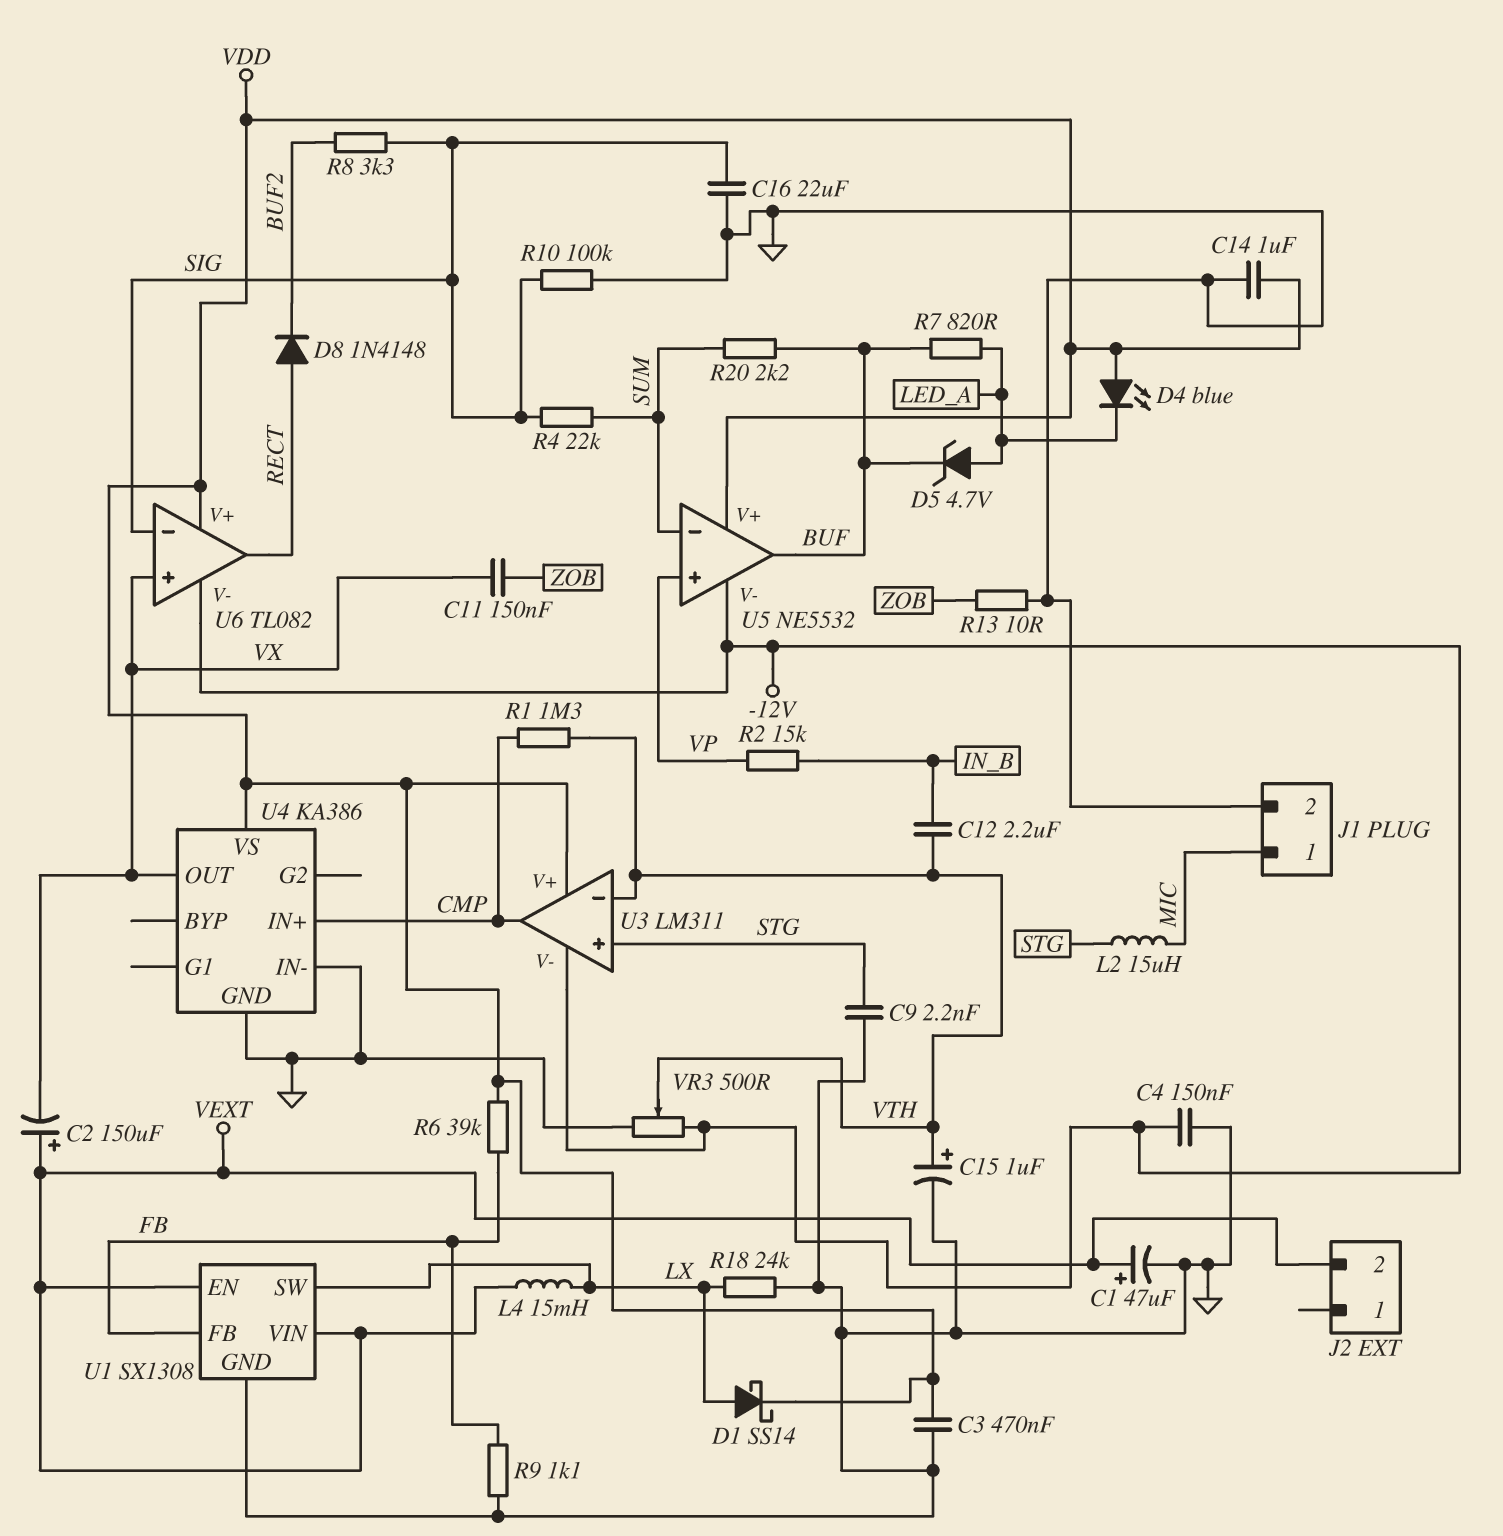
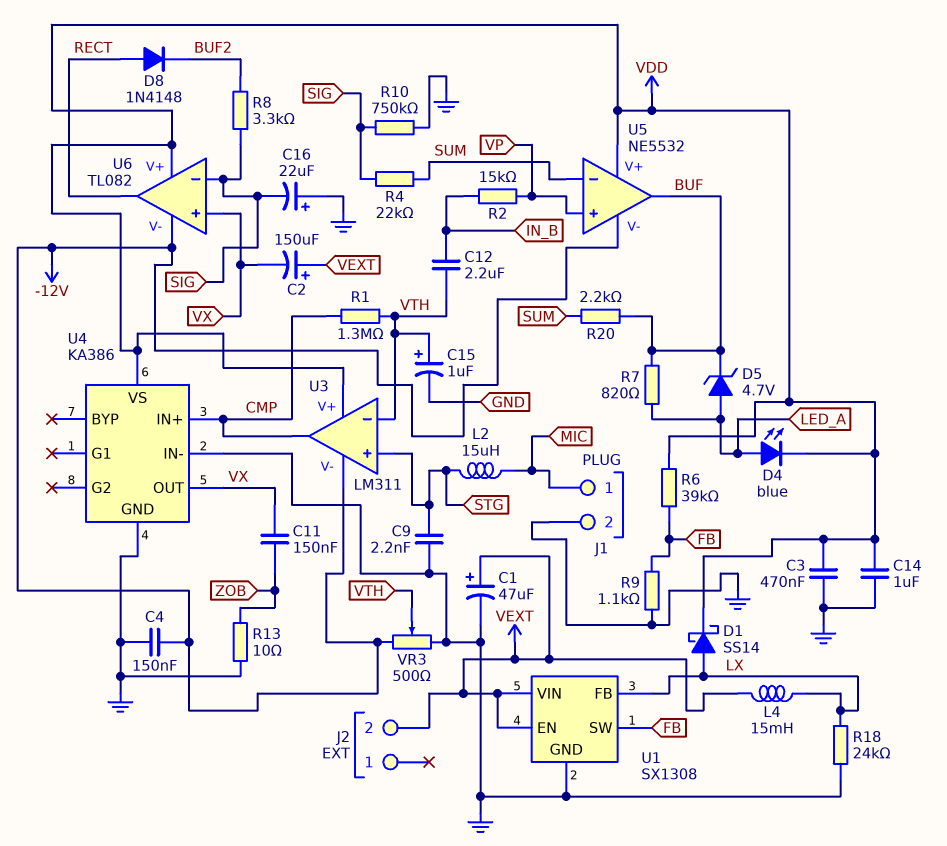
C16: 22uF (GND, SIG) -> 22uF (plus GND, minus SIG)
D4: LED blue (A VDD, K LED_A) -> LED blue (A LED_A, K VDD)
R10: 100k (GND, SIG) -> 750k (GND, SIG)
U1 pin FB: FB -> LX
U1 pin SW: LX -> FB

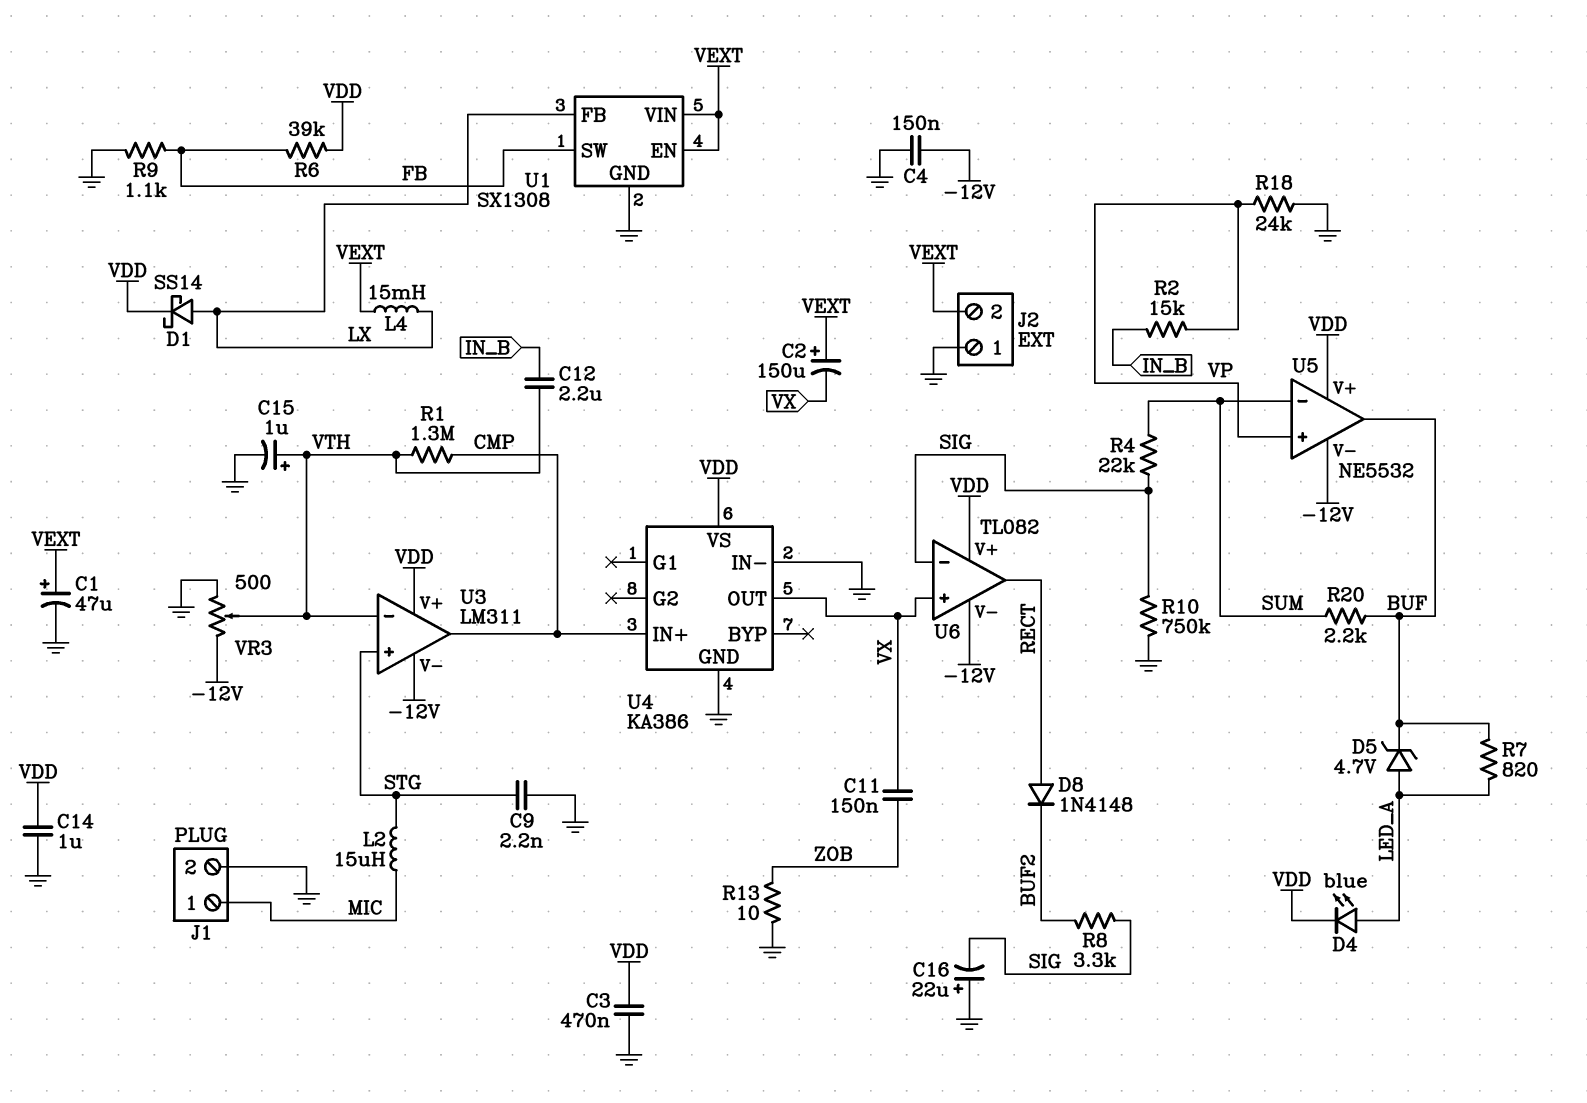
J2 pin 1: none -> GND
R18: 24k (GND, LX) -> 24k (GND, VP)

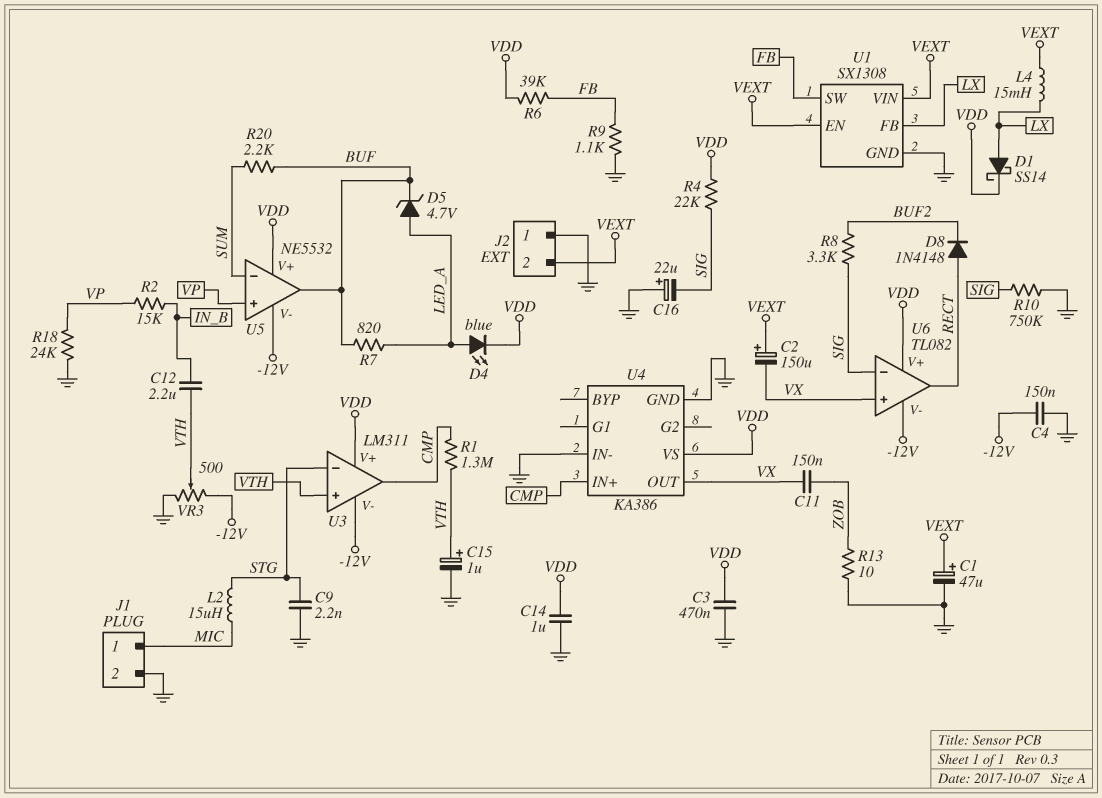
R4: 22k (SIG, SUM) -> 22k (SIG, VDD)
U3 pin in+: STG -> VTH
U3 pin in-: VTH -> STG

